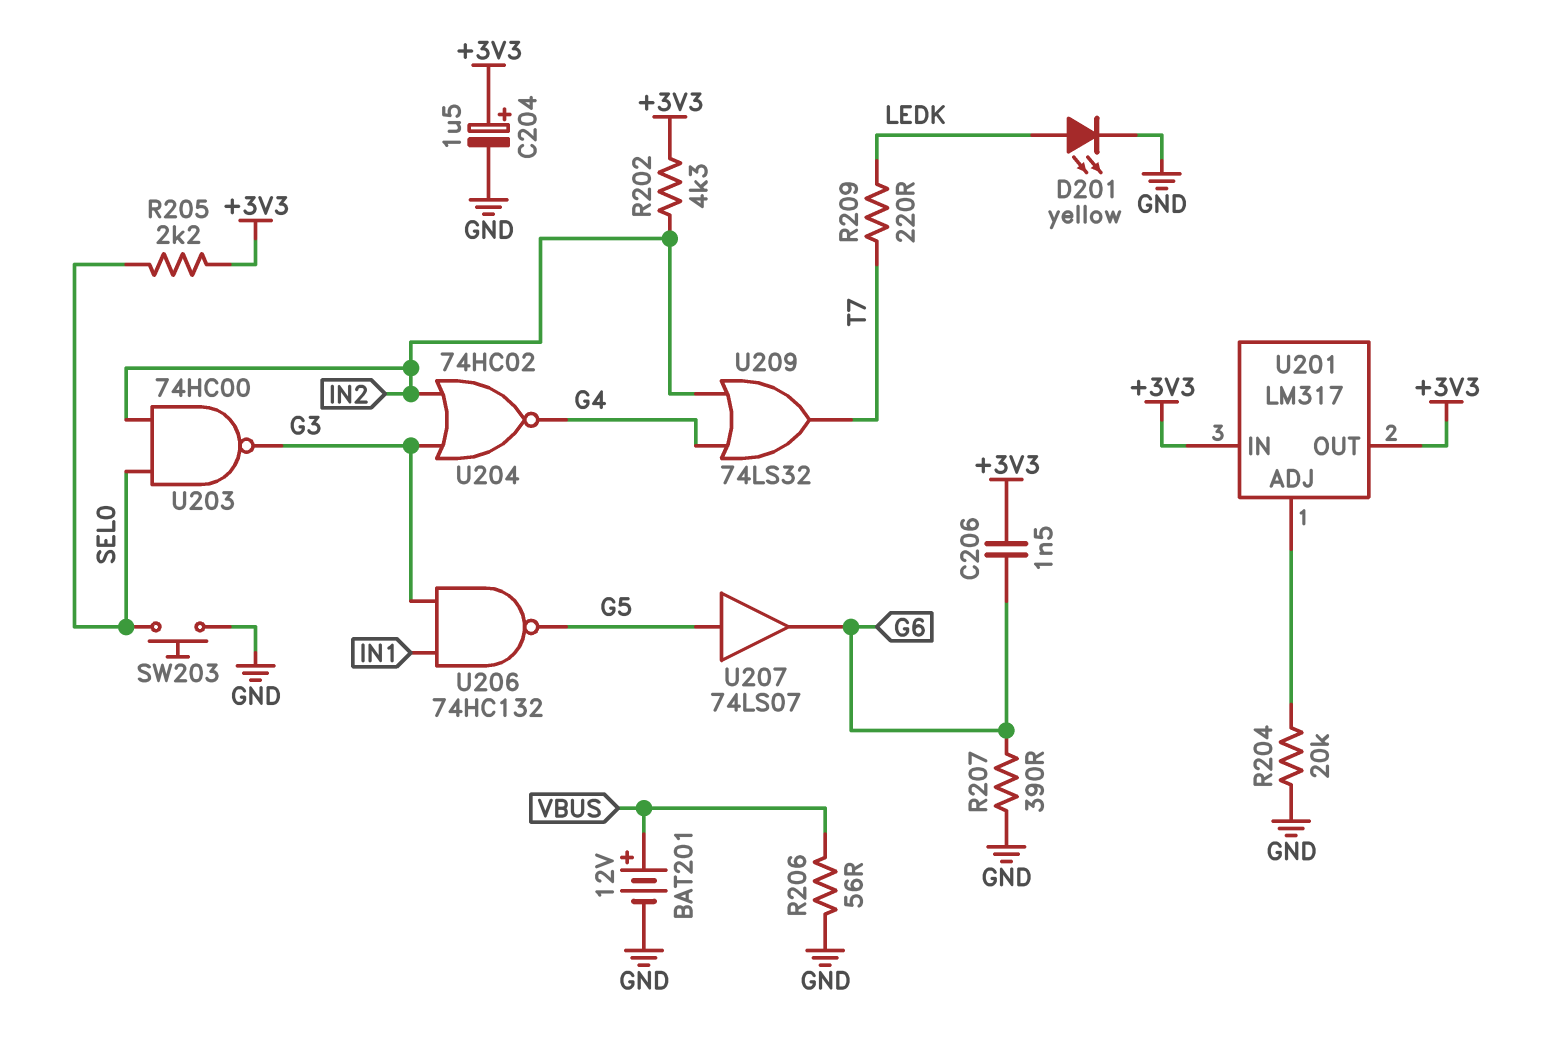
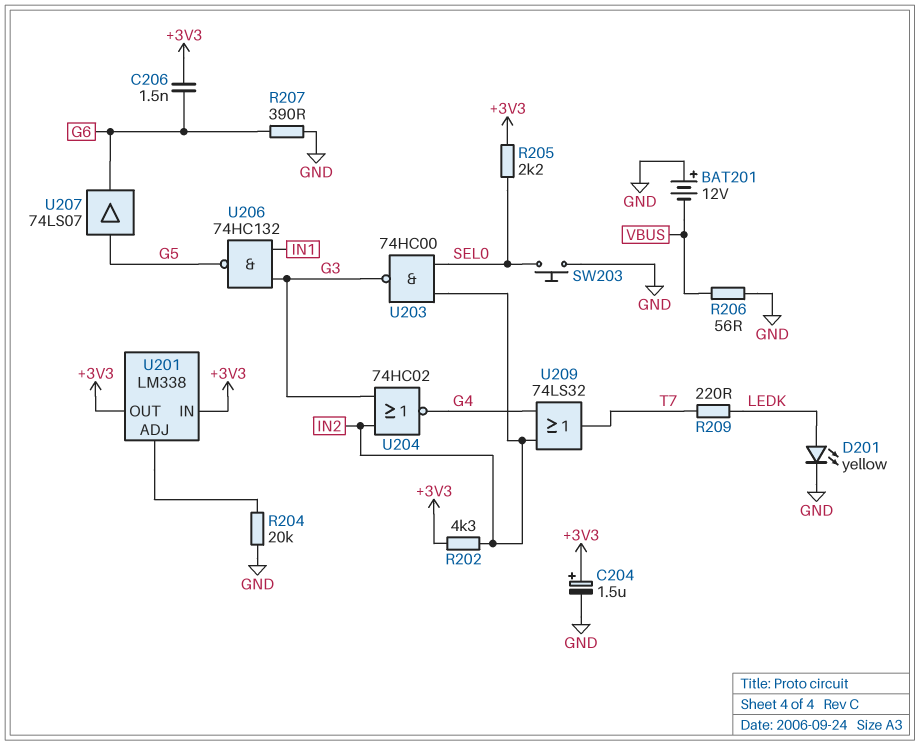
BAT201: 12V (plus VBUS, minus GND) -> 12V (plus GND, minus VBUS)
U201: LM317 -> LM338

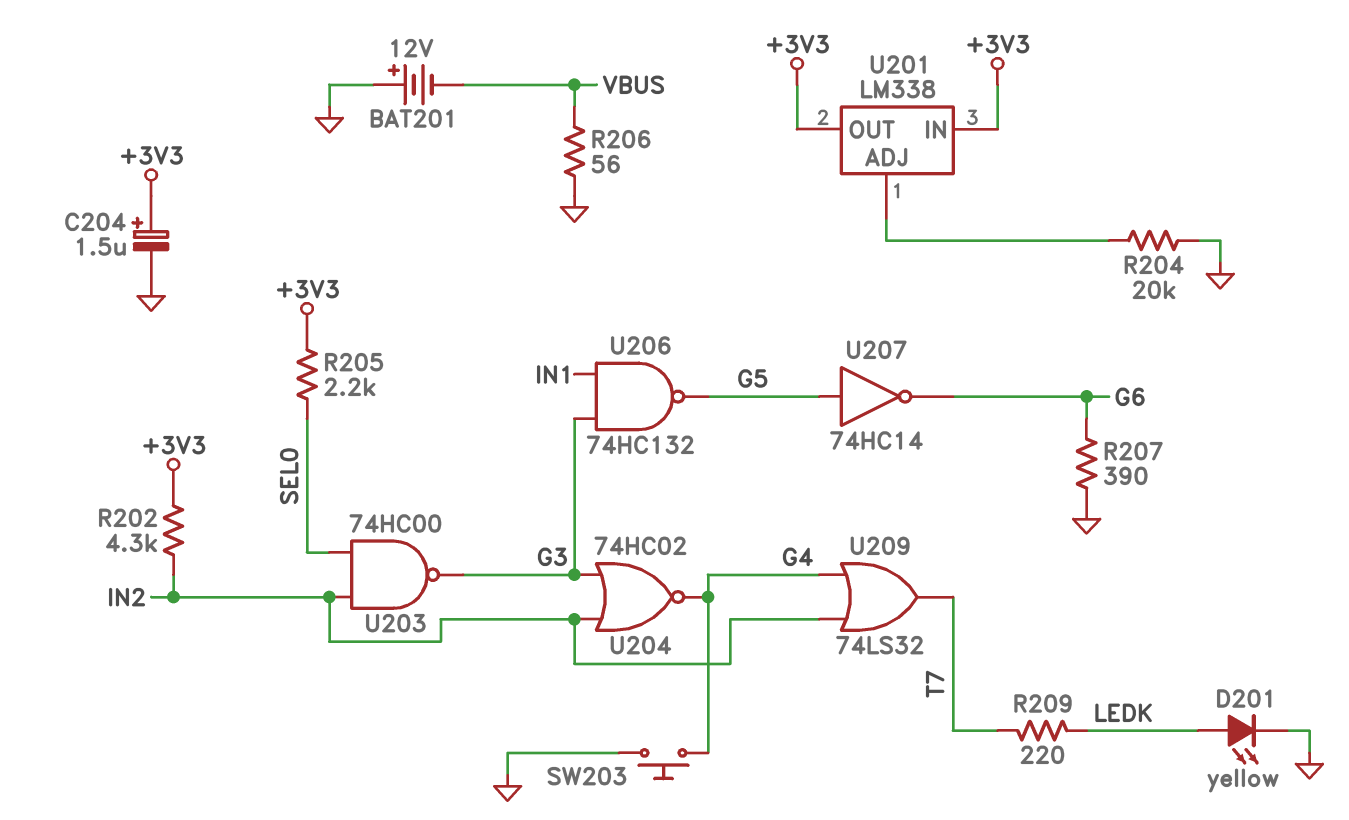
C206: 1.5nF (+3V3, G6) -> none
SW203: button (GND, SEL0) -> button (G4, GND)
U207: buffer 74LS07 (in G5, out G6) -> NOT 74HC14 (in G5, out G6)

